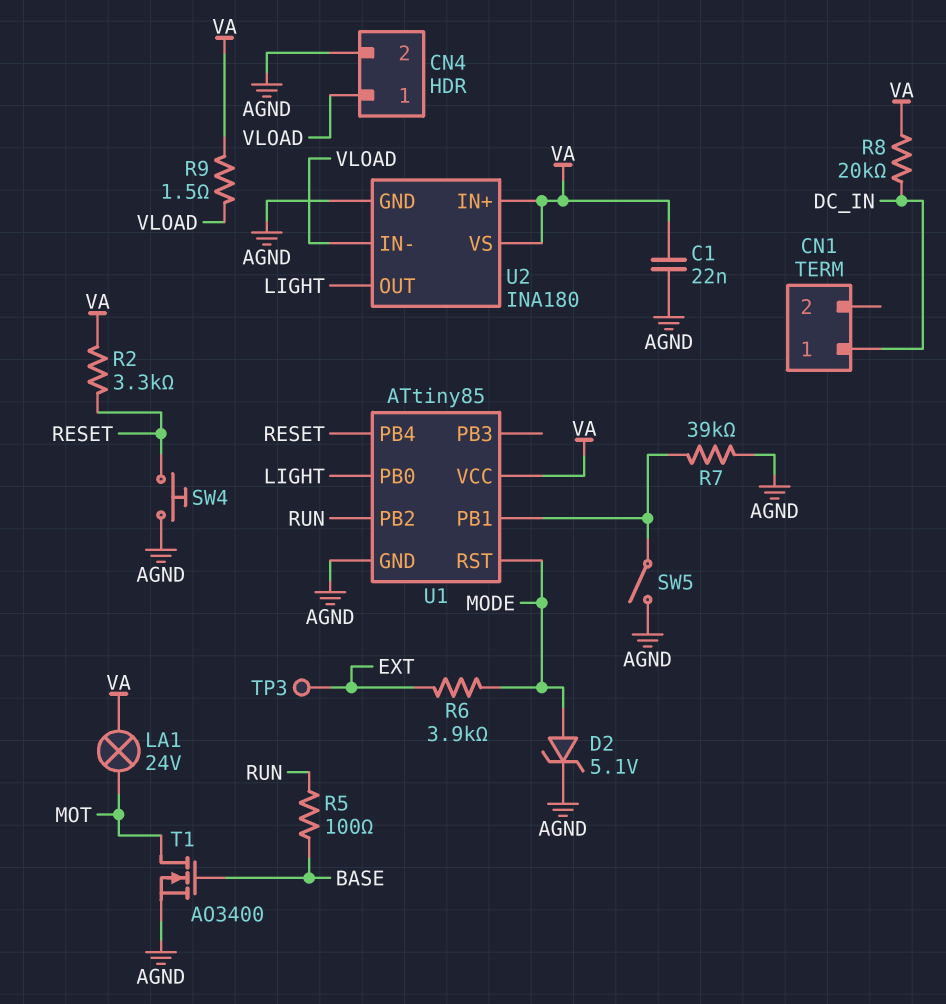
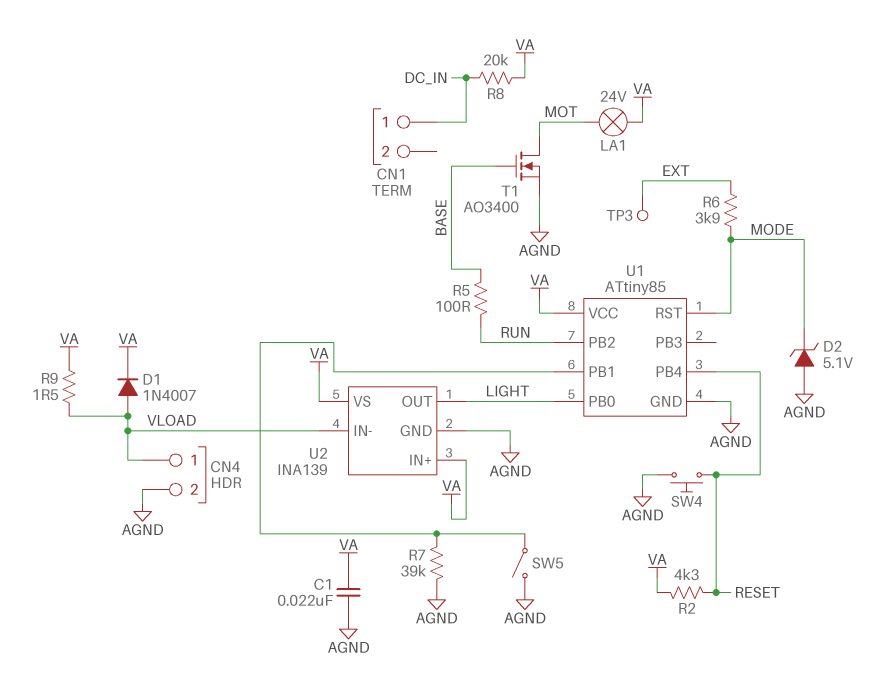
D1: none -> diode 1N4007 (A VLOAD, K VA)
D2: zener 5.1V (A MODE, K AGND) -> zener 5.1V (A AGND, K MODE)
R2: 3.3k (RESET, VA) -> 4.3k (RESET, VA)
U2: INA180 -> INA139

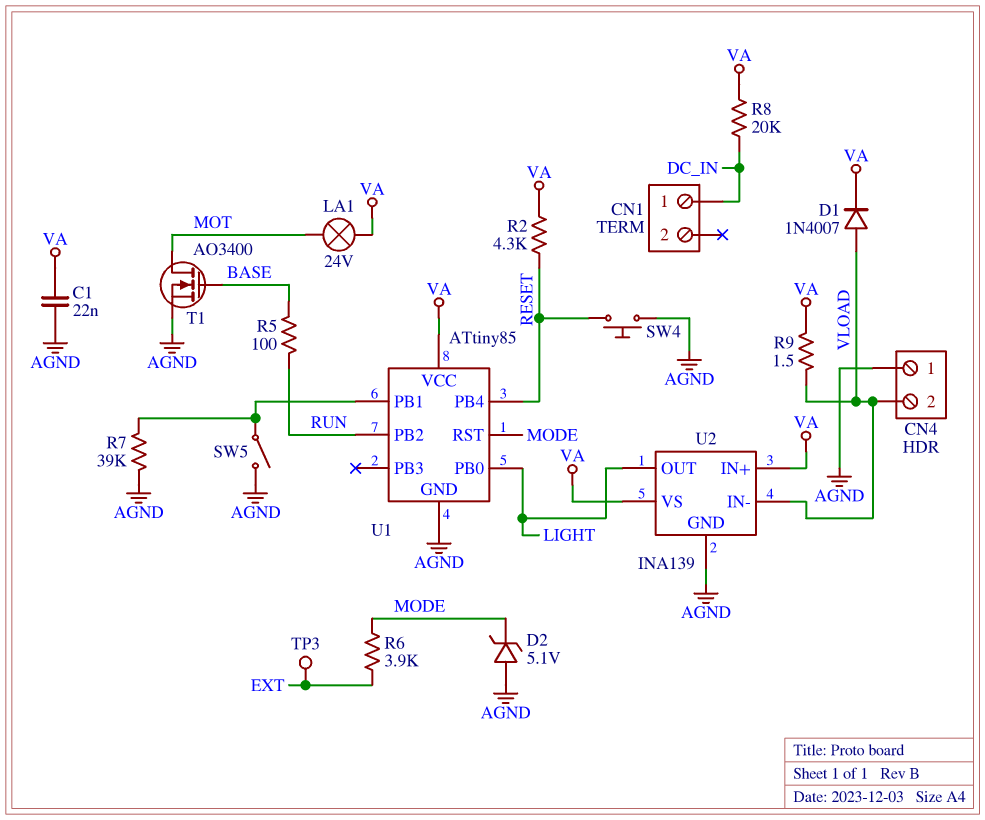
CN4 pin 1: VLOAD -> AGND
CN4 pin 2: AGND -> VLOAD

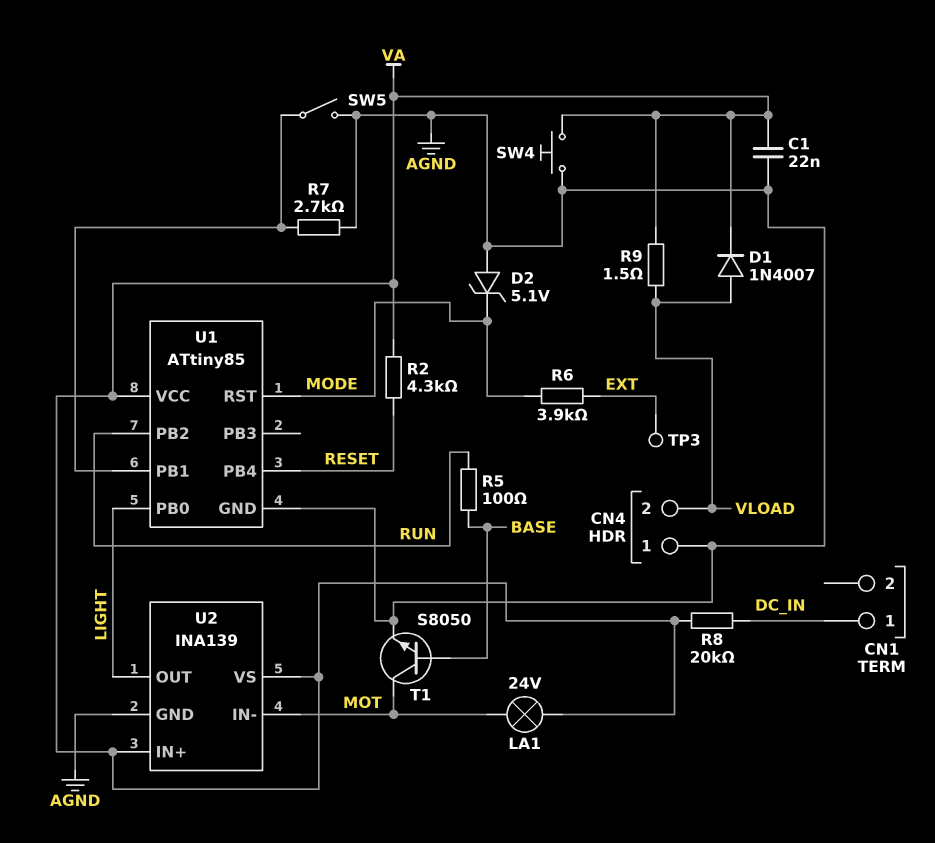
R7: 39k (AGND, U1/PB1) -> 2.7k (AGND, U1/PB1)
SW4: button (AGND, RESET) -> button (AGND, VA)
T1: NMOS AO3400 (G BASE, D MOT, S AGND) -> NPN S8050 (B BASE, C MOT, E AGND)
U2 pin IN-: VLOAD -> MOT

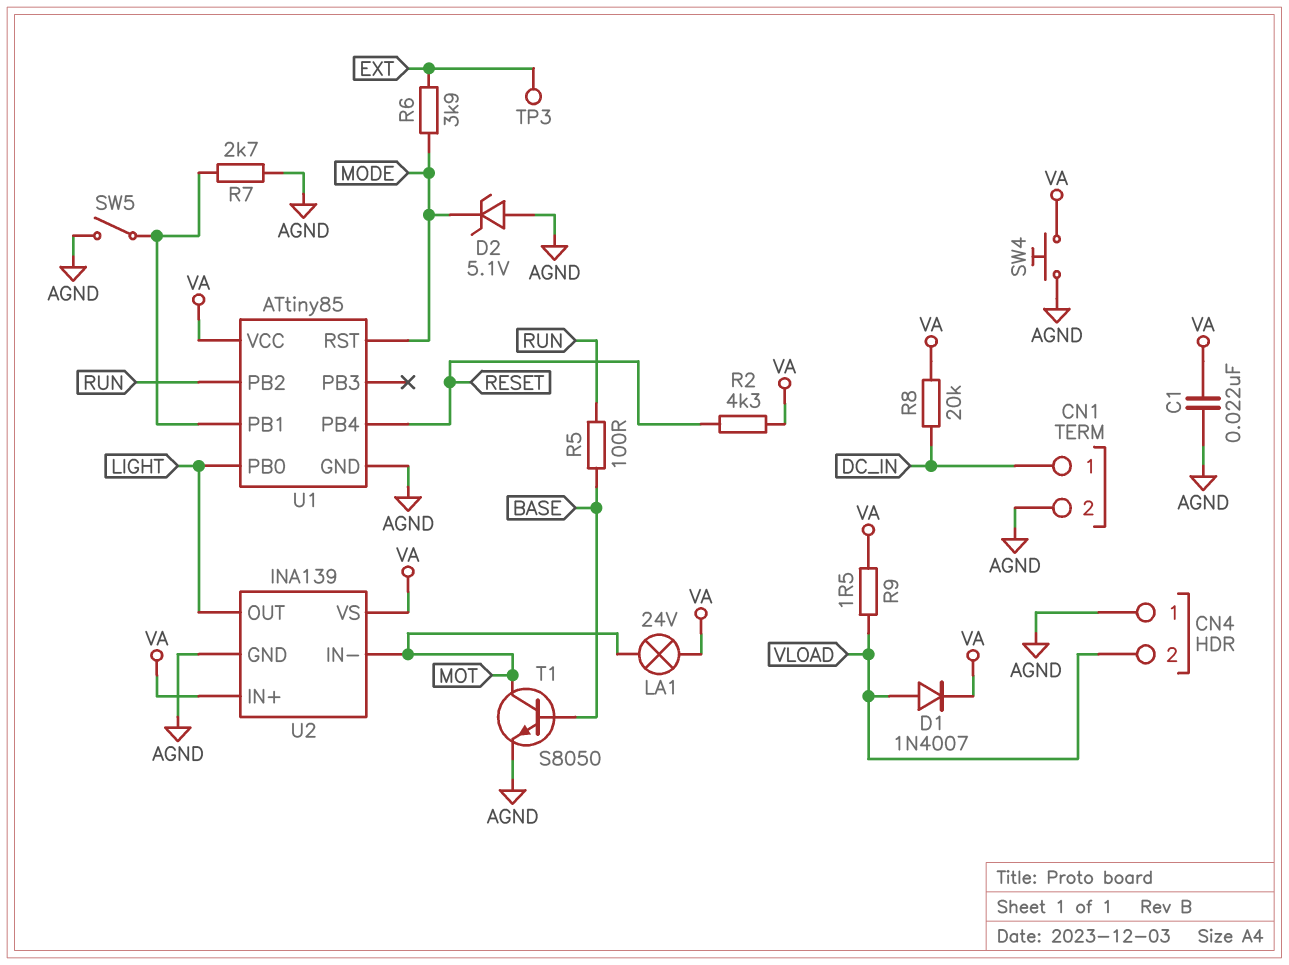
CN1 pin 2: none -> AGND

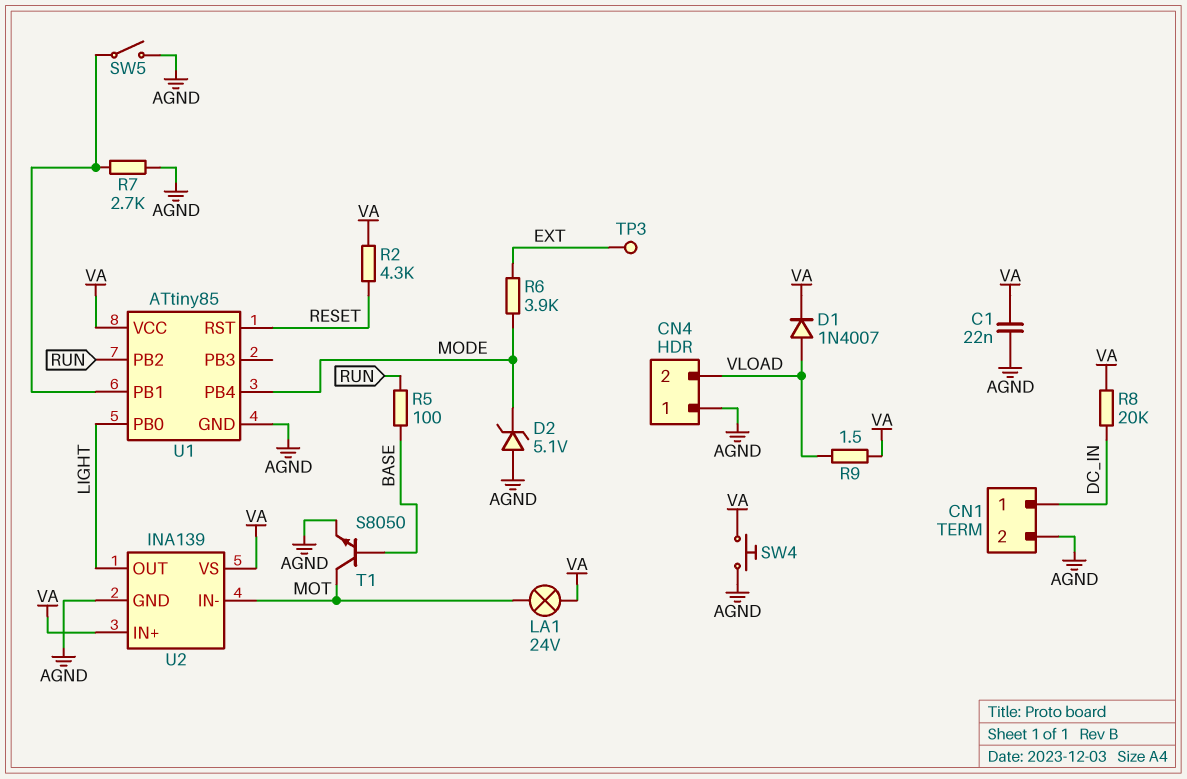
U1 pin PB4: RESET -> MODE
U1 pin RST: MODE -> RESET

